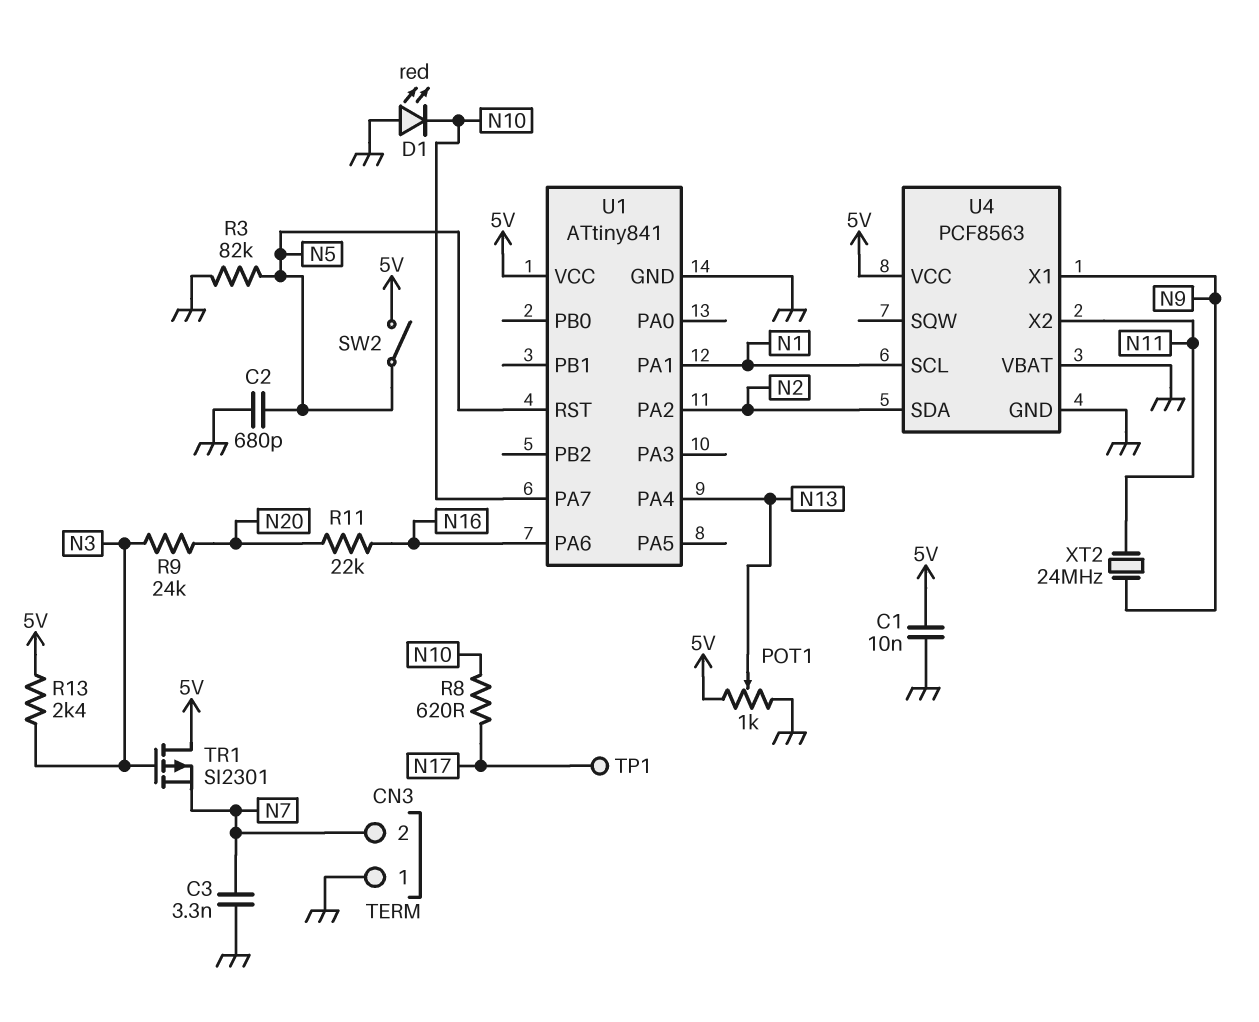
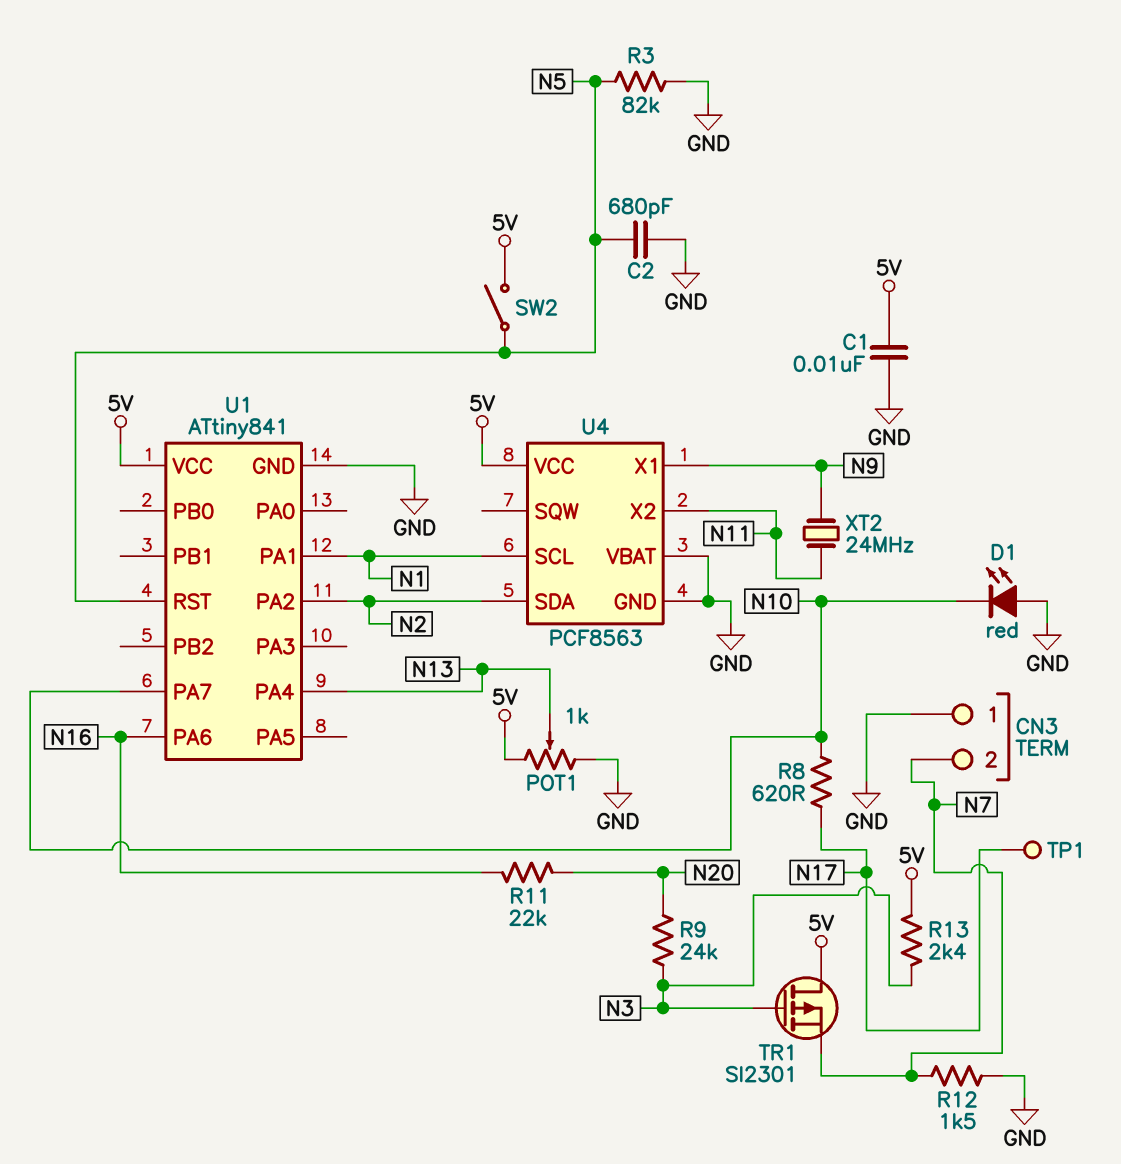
C3: 3.3nF (GND, N7) -> none
R12: none -> 1.5k (GND, N7)

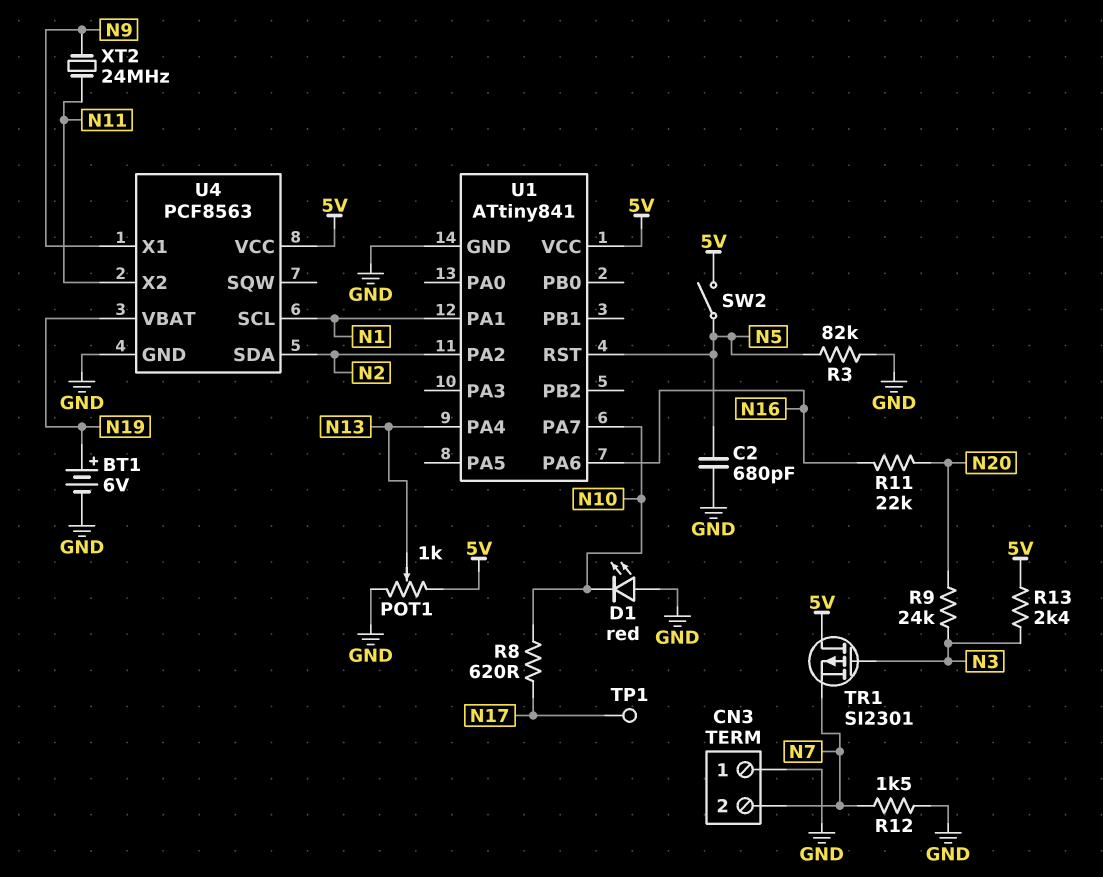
BT1: none -> 6V (plus N19, minus GND)
C1: 10nF (5V, GND) -> none
U4 pin VBAT: GND -> N19

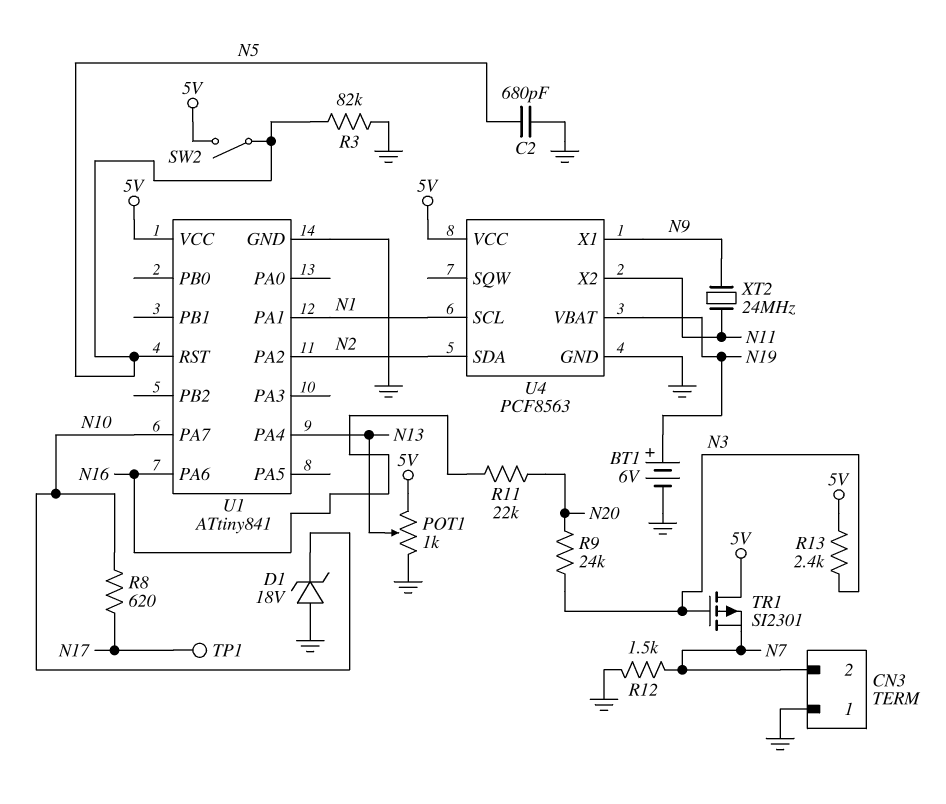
D1: LED red (A GND, K N10) -> zener 18V (A GND, K N10)

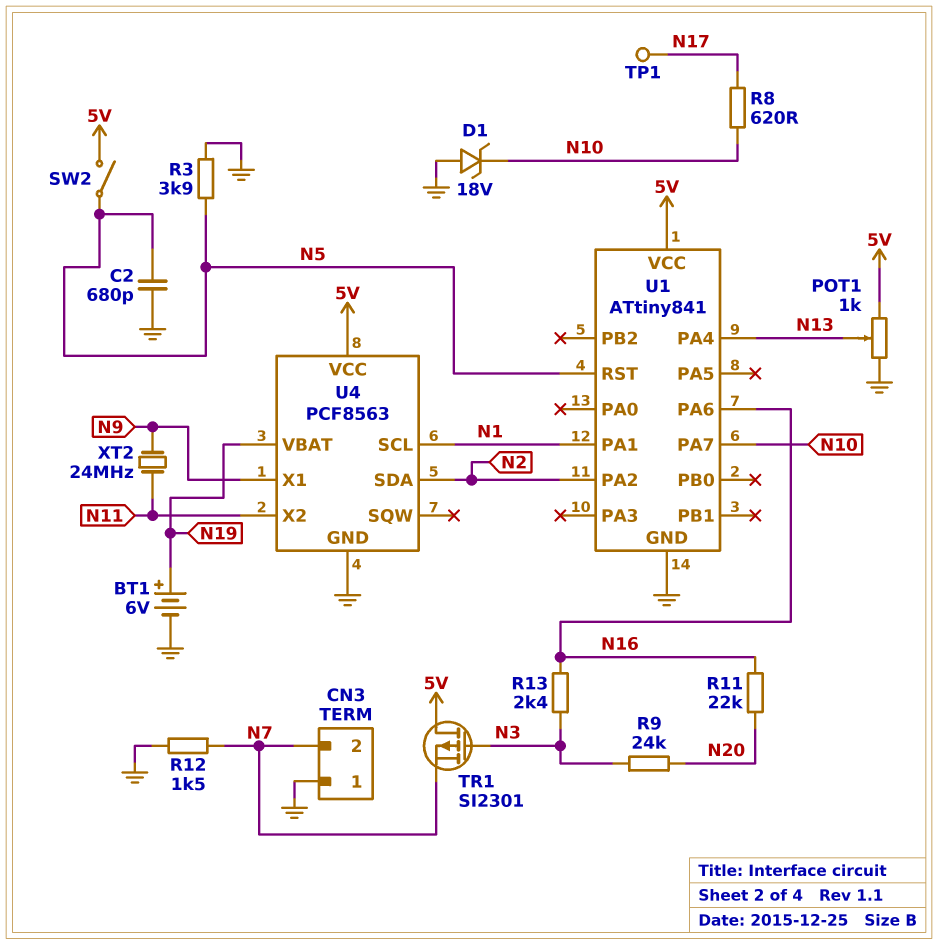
R3: 82k (GND, N5) -> 3.9k (GND, N5)
R13: 2.4k (5V, N3) -> 2.4k (N3, N16)

